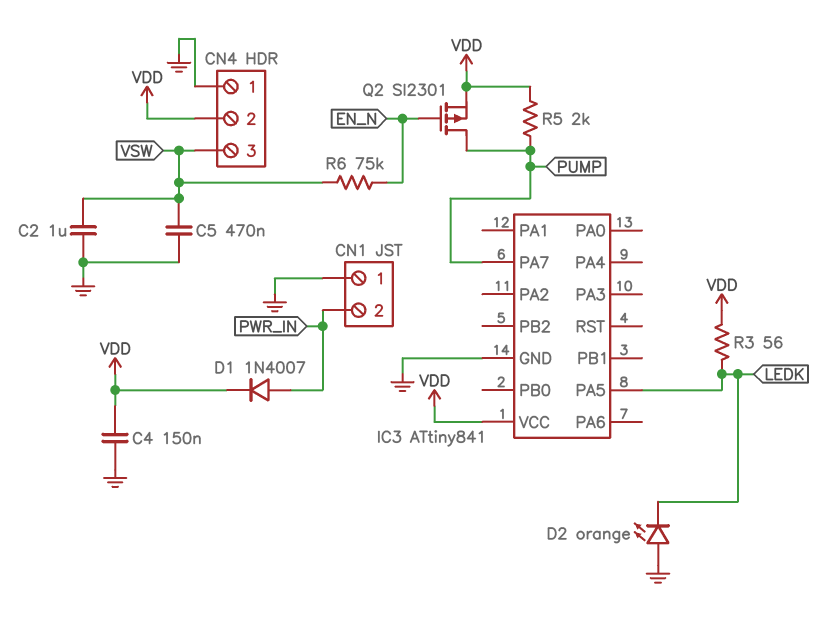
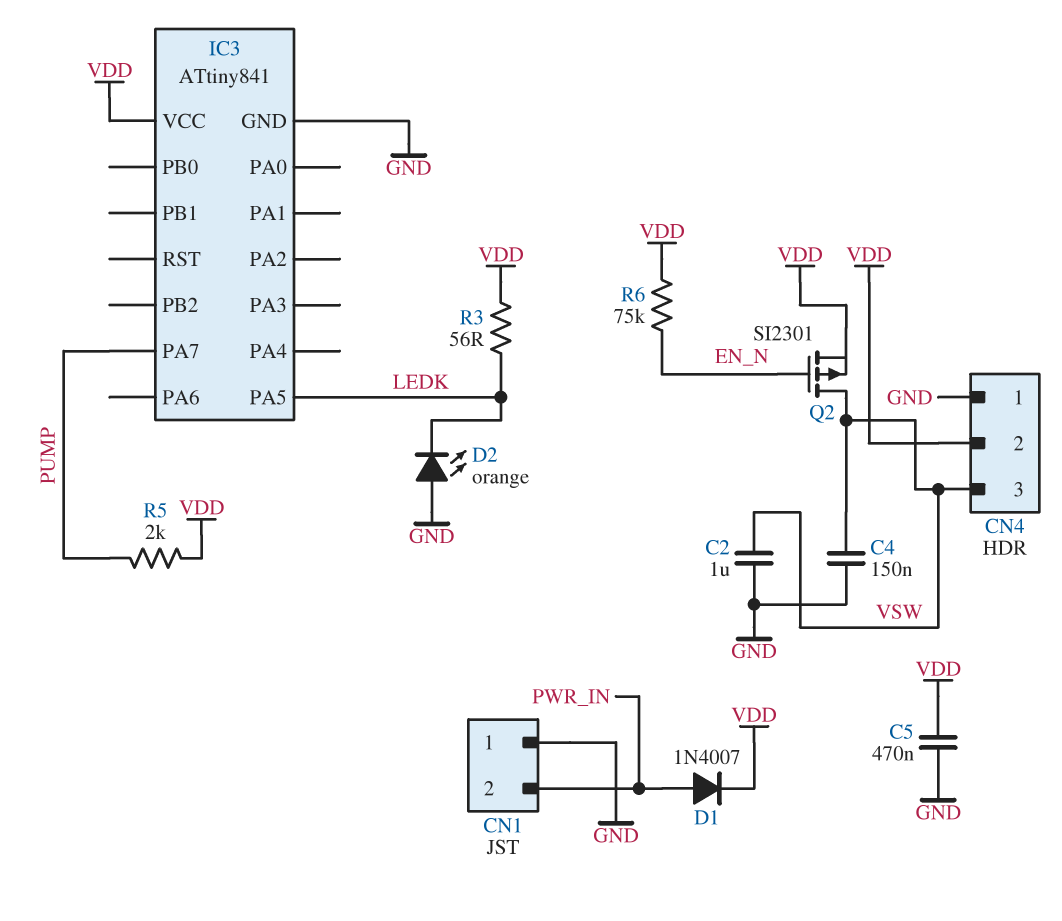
C4: 150nF (GND, VDD) -> 150nF (GND, VSW)
C5: 470nF (GND, VSW) -> 470nF (GND, VDD)
Q2: PMOS SI2301 (G EN_N, D PUMP, S VDD) -> PMOS SI2301 (G EN_N, D VSW, S VDD)
R6: 75k (EN_N, VSW) -> 75k (EN_N, VDD)

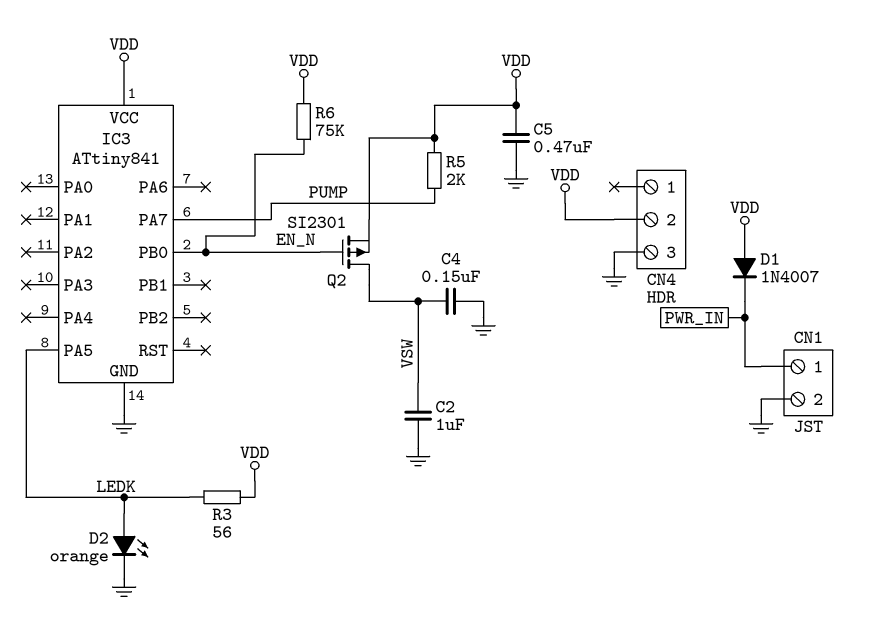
CN1 pin 1: GND -> PWR_IN
CN1 pin 2: PWR_IN -> GND
CN4 pin 1: GND -> none
CN4 pin 3: VSW -> GND
D1: diode 1N4007 (A PWR_IN, K VDD) -> diode 1N4007 (A VDD, K PWR_IN)
D2: LED orange (A GND, K LEDK) -> LED orange (A LEDK, K GND)
IC3 pin PB0: none -> EN_N

